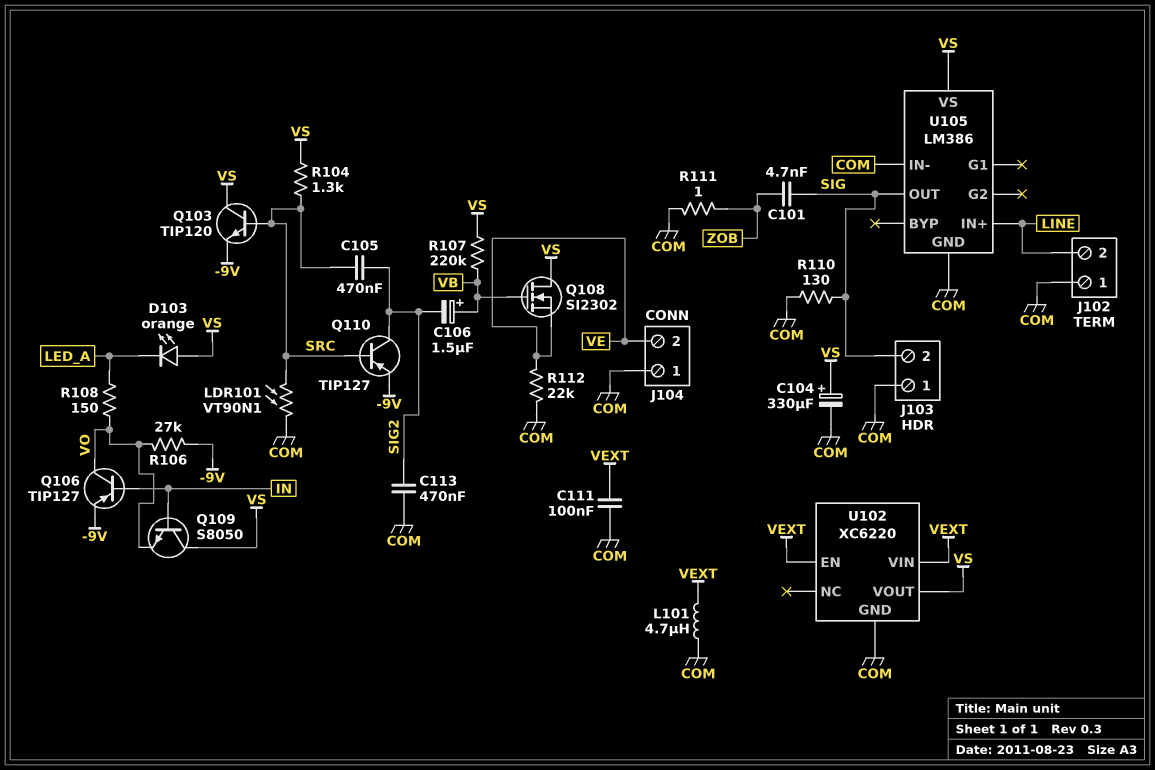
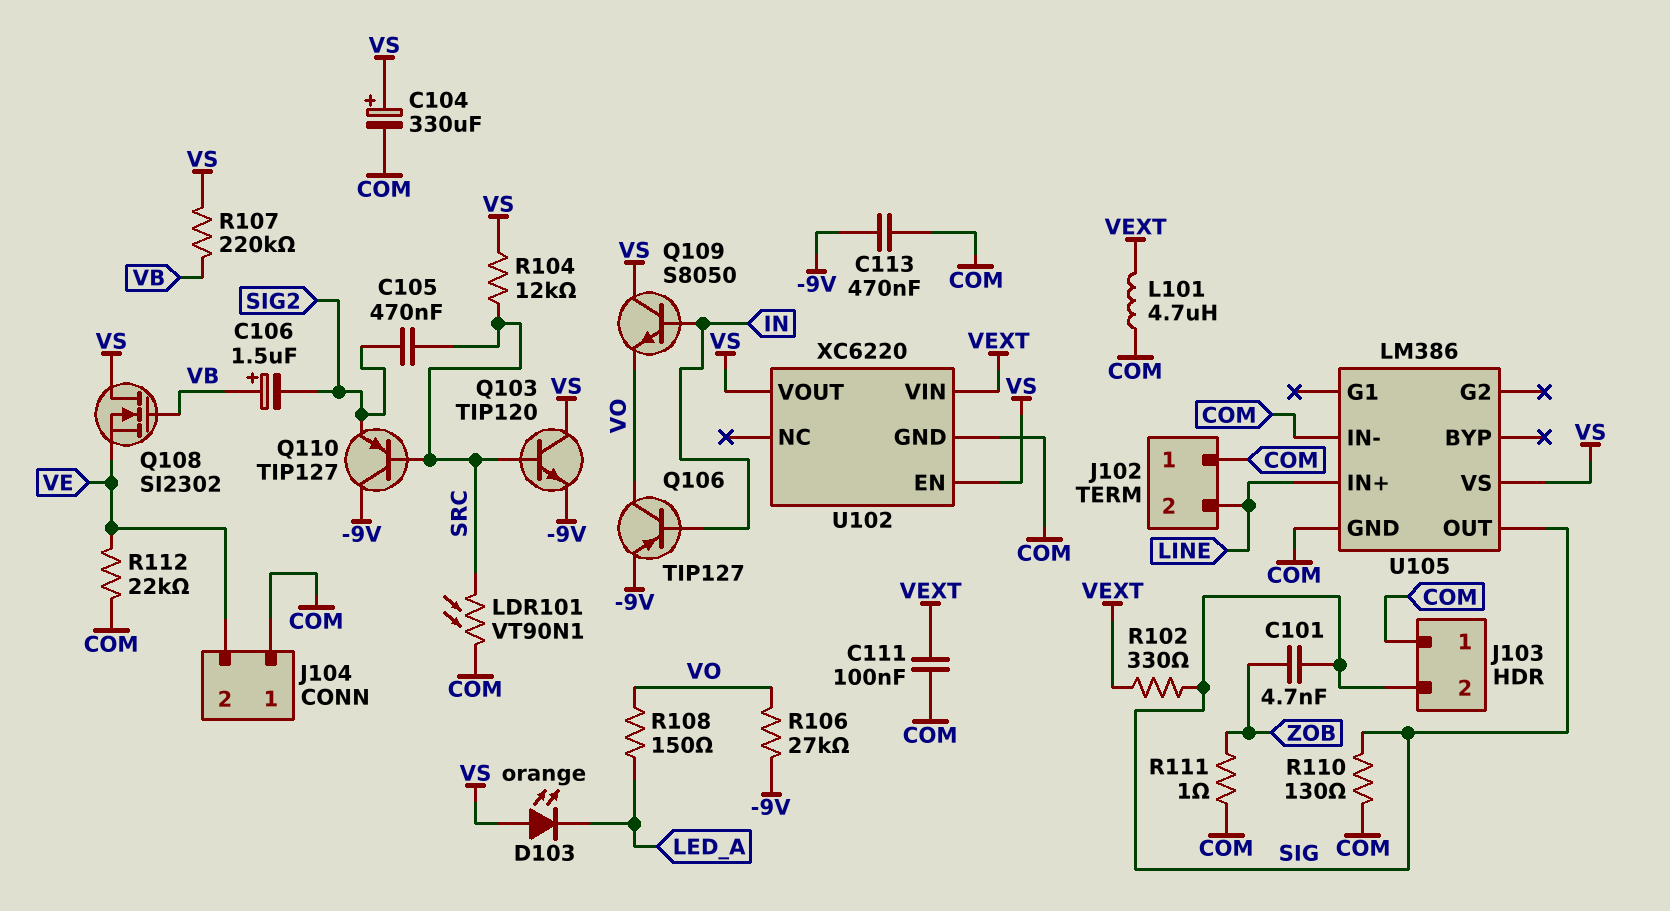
C113: 470nF (COM, SIG2) -> 470nF (-9V, COM)
Q110: PNP TIP127 (B SRC, C SIG2, E -9V) -> PNP TIP127 (B SRC, C -9V, E SIG2)
R102: none -> 330 (SIG, VEXT)
R104: 1.3k (SRC, VS) -> 12k (SRC, VS)
U102 pin EN: VEXT -> VS

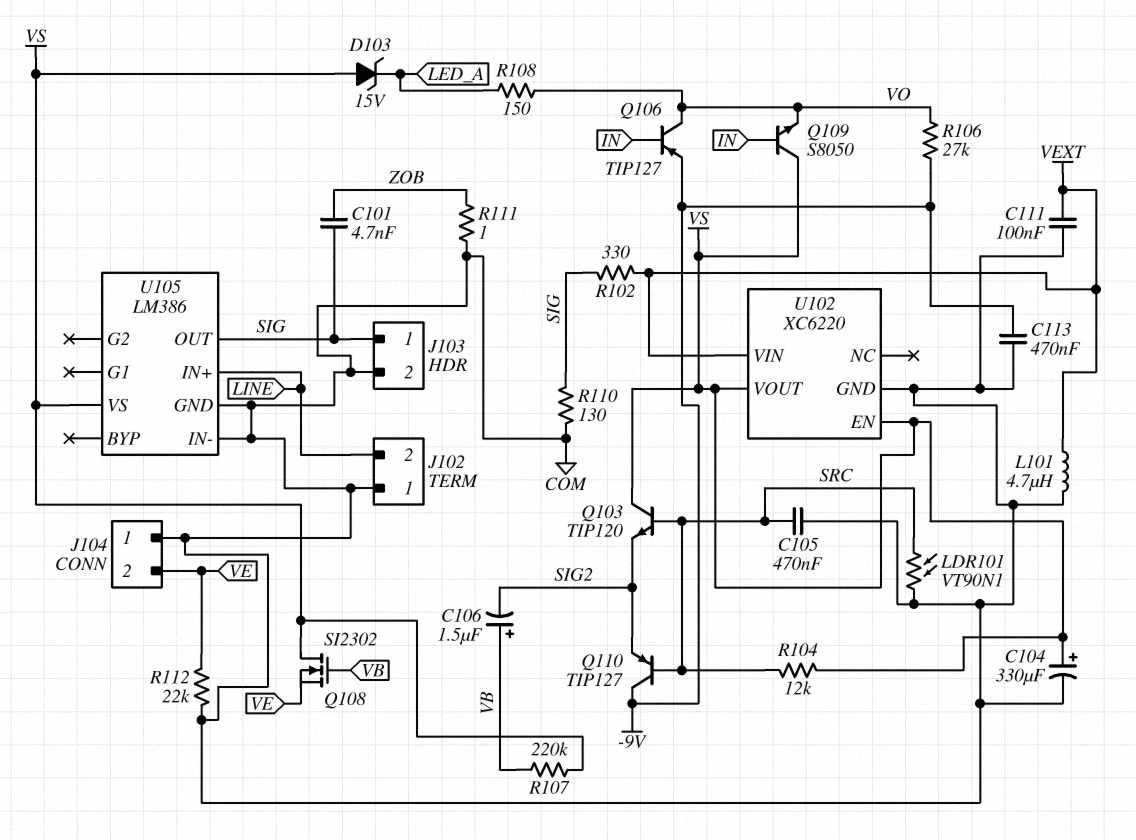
C105: 470nF (SIG2, SRC) -> 470nF (COM, SRC)
D103: LED orange (A VS, K LED_A) -> zener 15V (A VS, K LED_A)
J103 pin 1: COM -> SIG
J103 pin 2: SIG -> COM
Q103: NPN TIP120 (B SRC, C VS, E -9V) -> NPN TIP120 (B SRC, C VS, E SIG2)

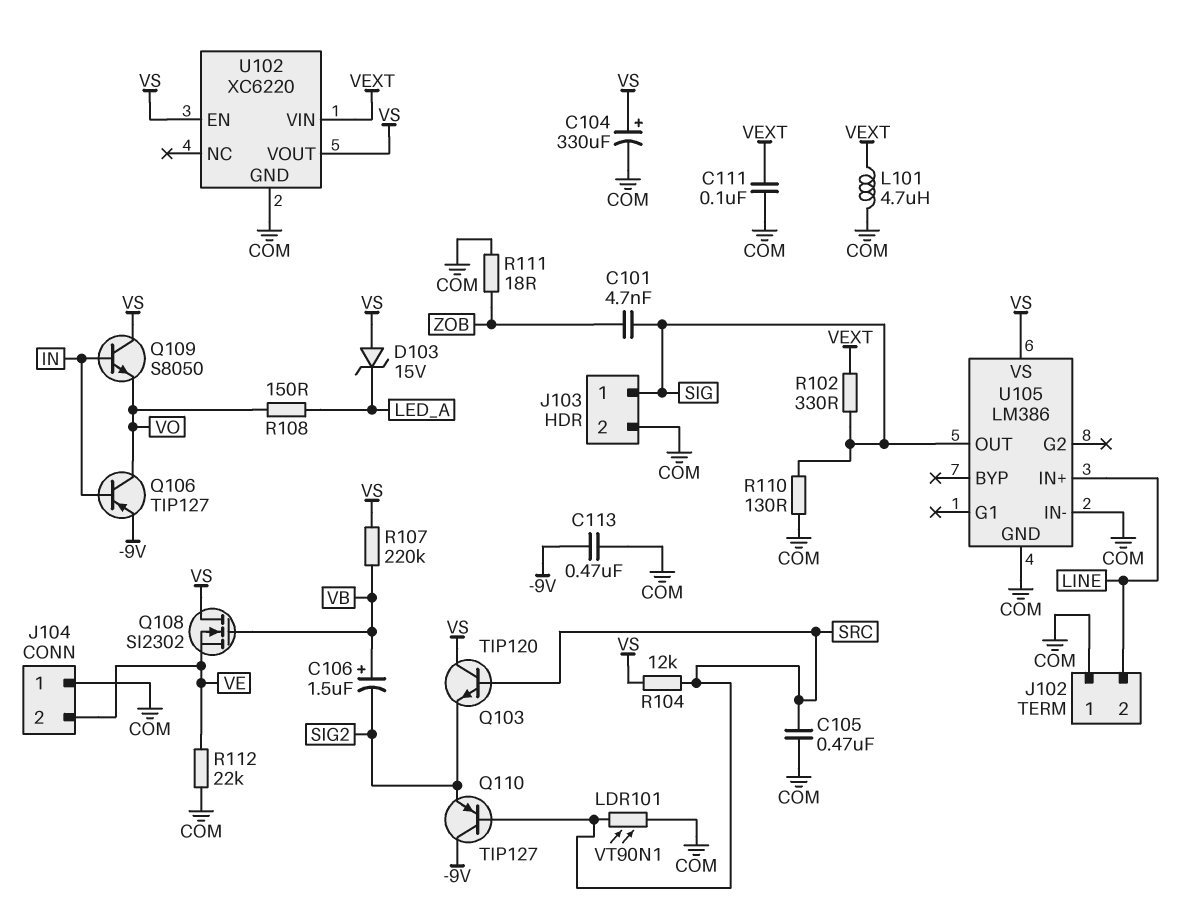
R106: 27k (-9V, VO) -> none
R111: 1 (COM, ZOB) -> 18 (COM, ZOB)

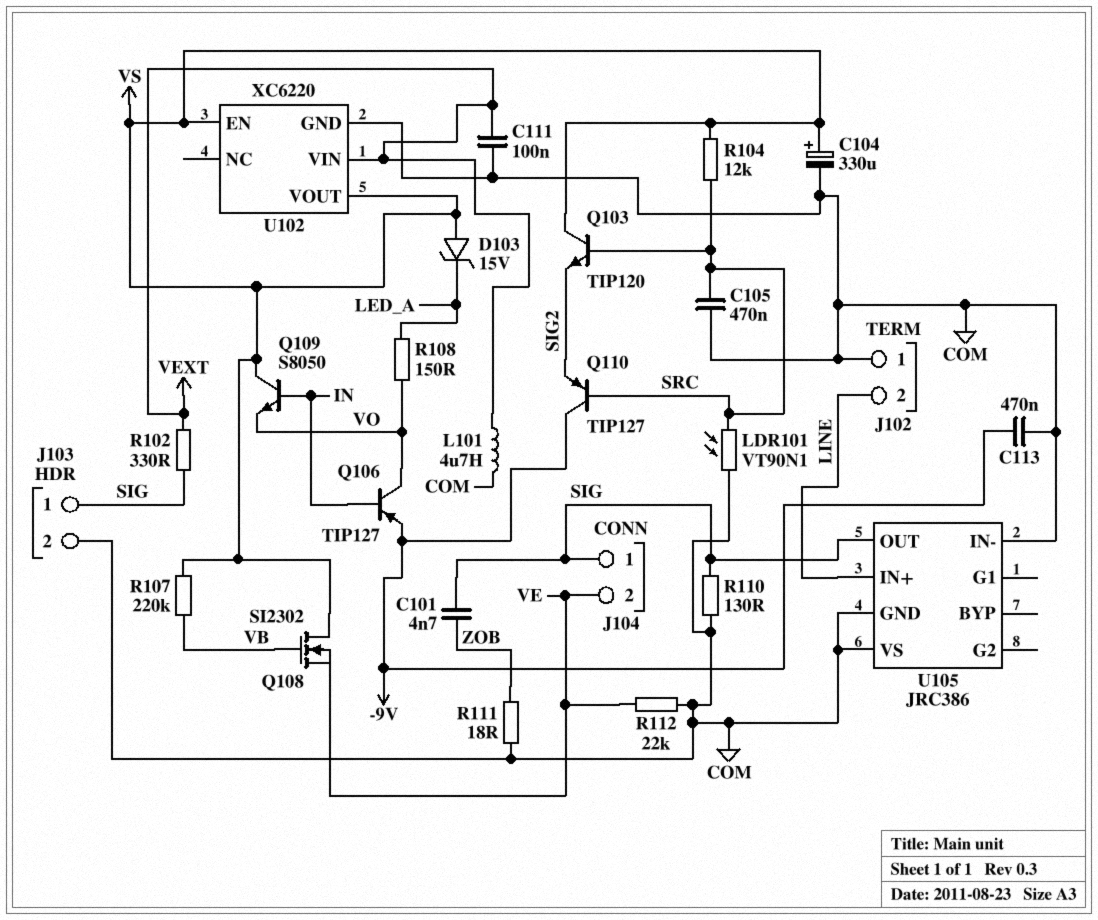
C106: 1.5uF (plus VB, minus SIG2) -> none
J104 pin 1: COM -> SIG
U105: LM386 -> JRC386
U105 pin VS: VS -> COM

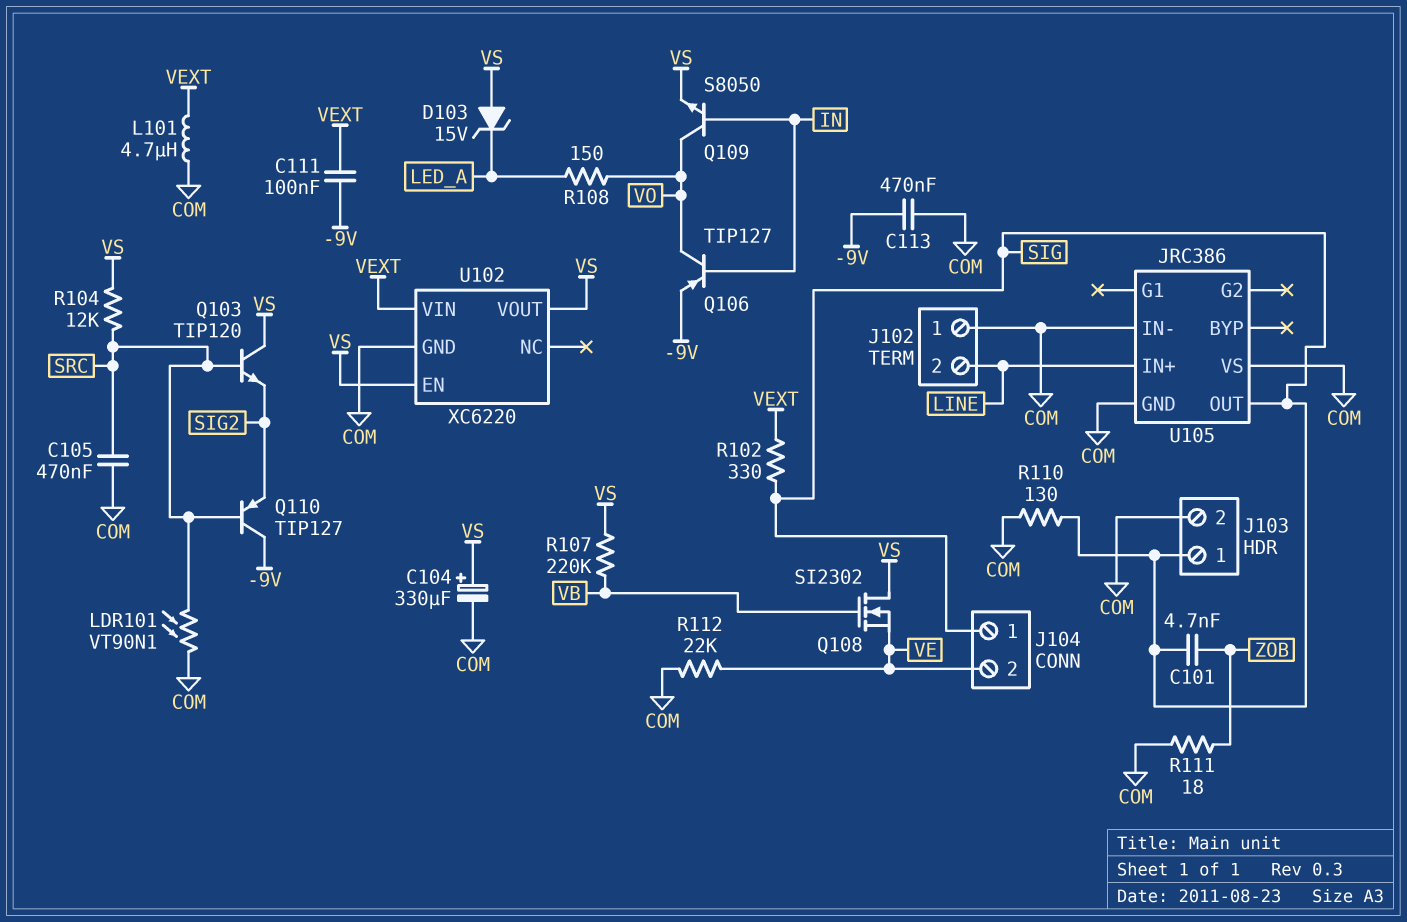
C111: 100nF (COM, VEXT) -> 100nF (-9V, VEXT)
Q109: NPN S8050 (B IN, C VS, E VO) -> NPN S8050 (B IN, C VO, E VS)

